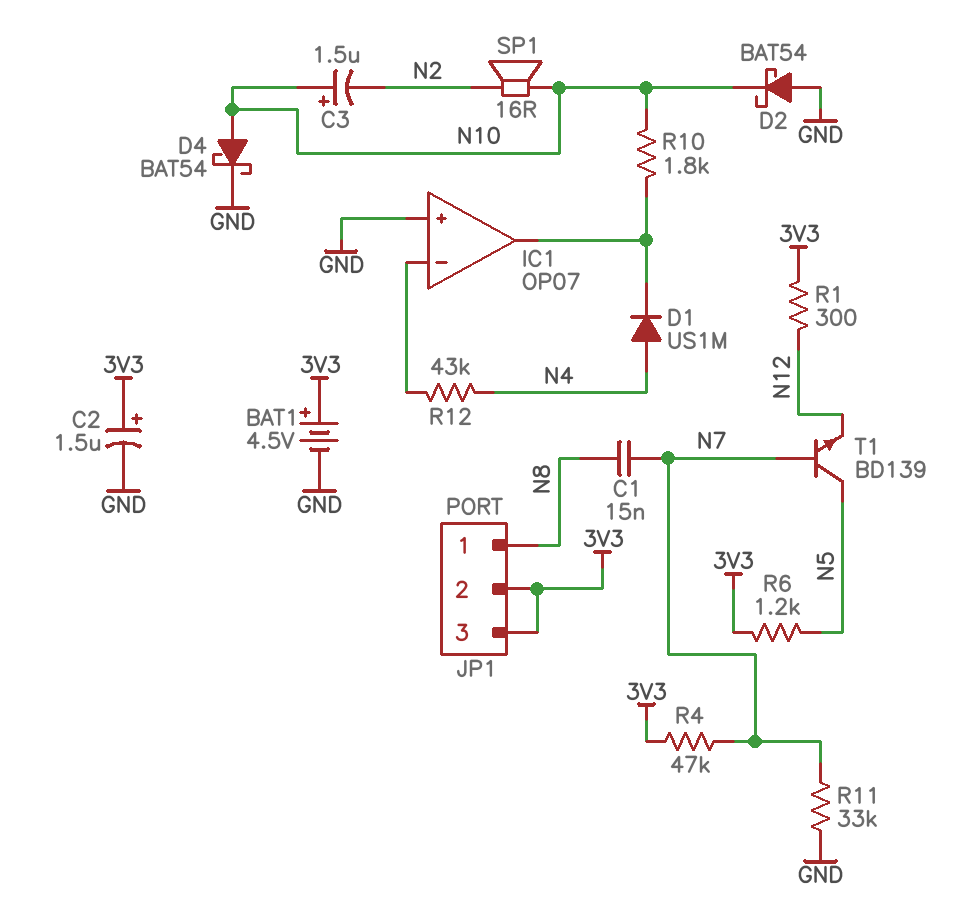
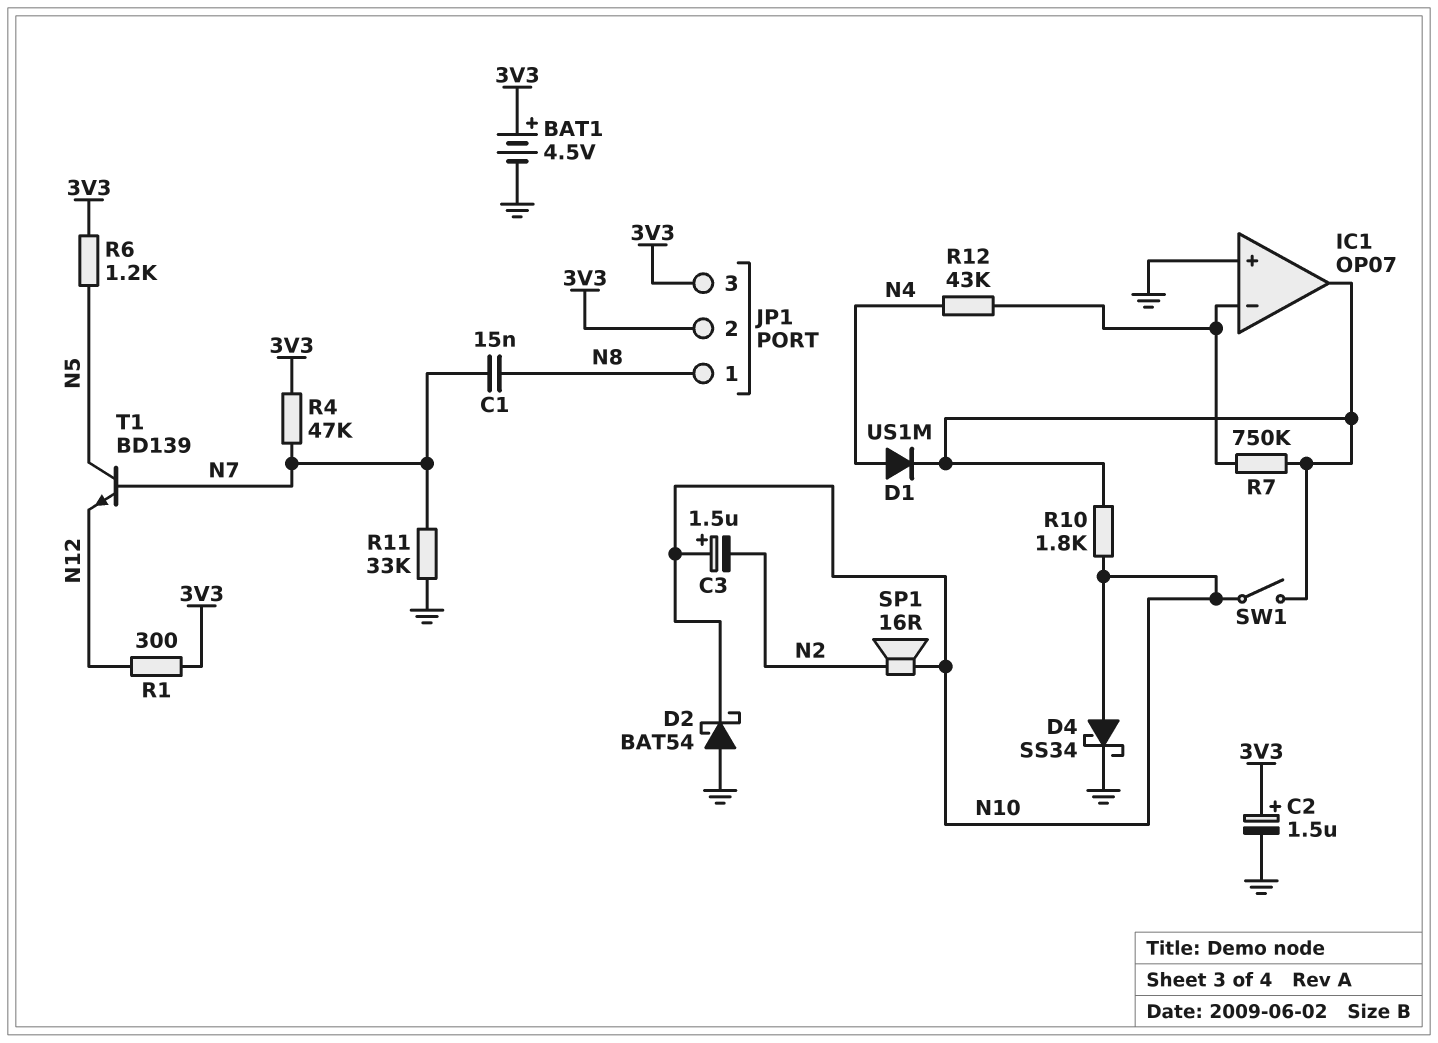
D4: schottky BAT54 (A N10, K GND) -> schottky SS34 (A N10, K GND)
R7: none -> 750k (IC1/in-, IC1/out)
SW1: none -> switch (IC1/out, N10)

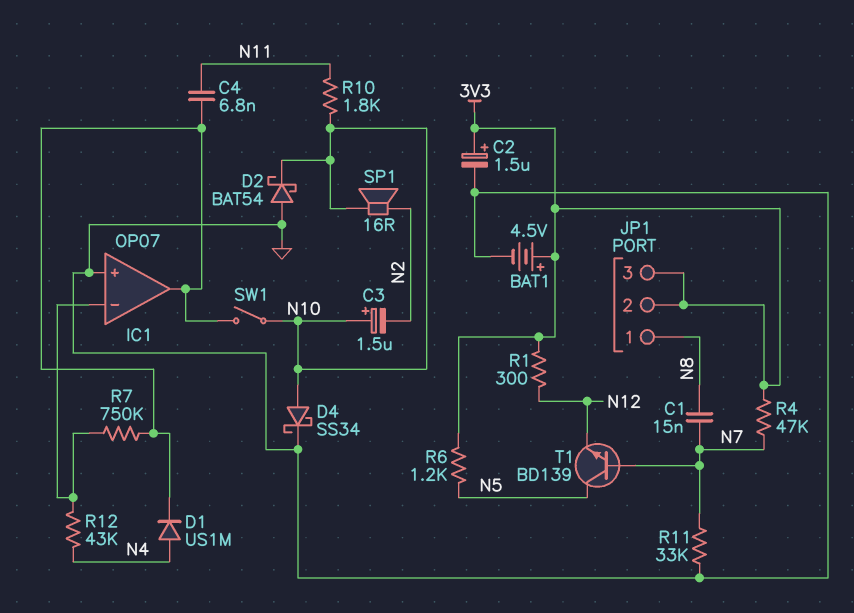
C4: none -> 6.8nF (IC1/out, N11)
R10: 1.8k (IC1/out, N10) -> 1.8k (N10, N11)

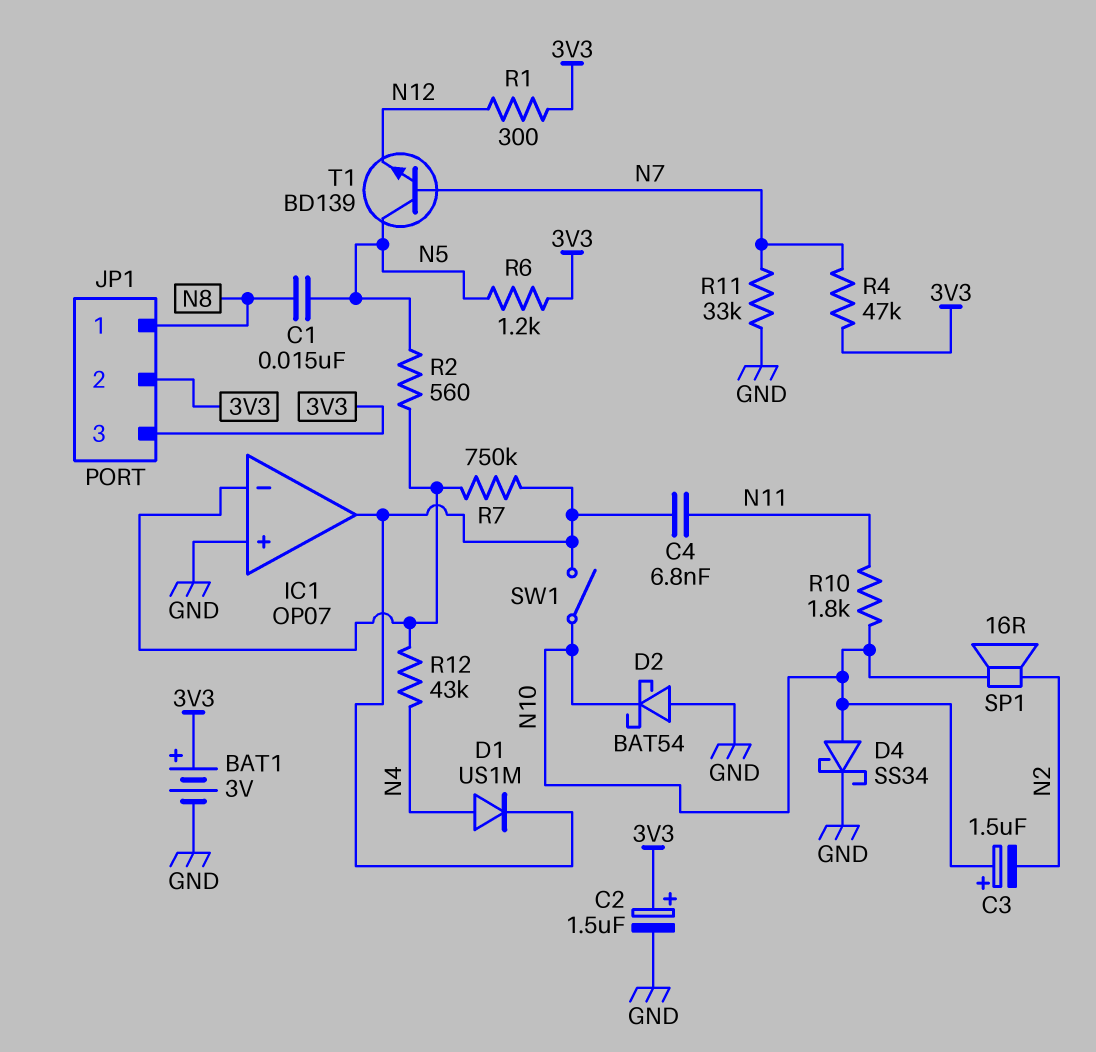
BAT1: 4.5V (plus 3V3, minus GND) -> 3V (plus 3V3, minus GND)
C1: 15nF (N7, N8) -> 15nF (N5, N8)
R2: none -> 560 (IC1/in-, N5)

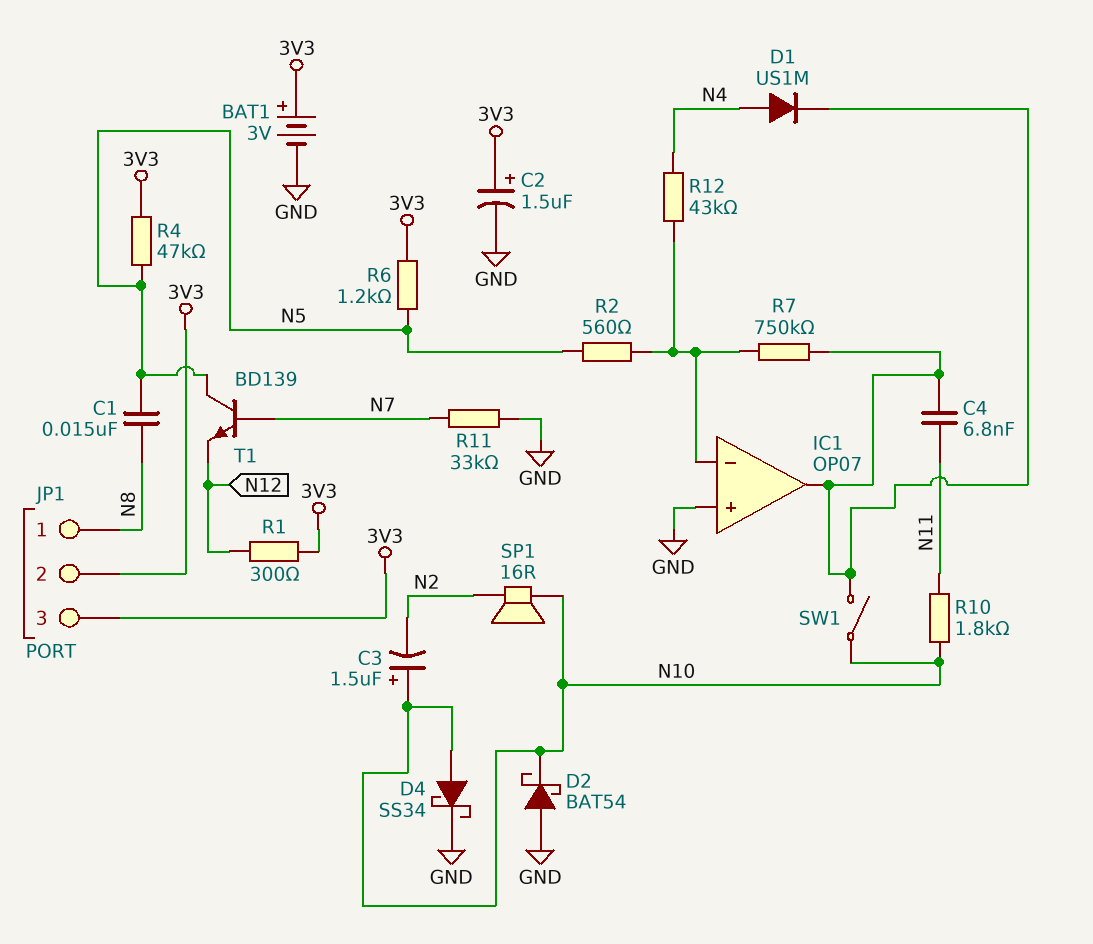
R4: 47k (3V3, N7) -> 47k (3V3, N5)

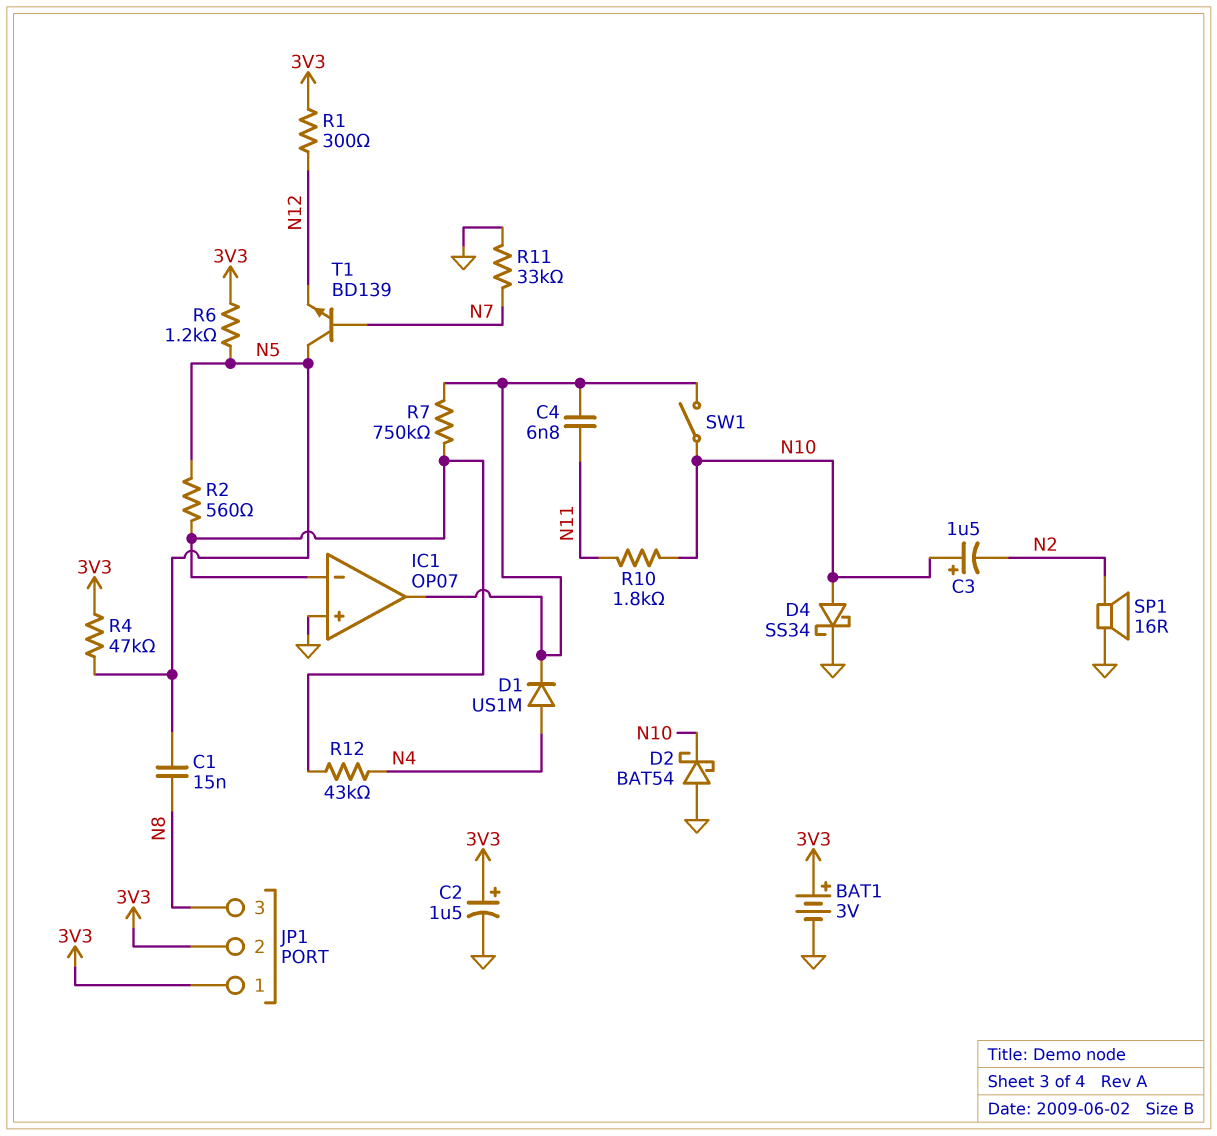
JP1 pin 1: N8 -> 3V3
JP1 pin 3: 3V3 -> N8
SP1: speaker 16R (N2, N10) -> speaker 16R (GND, N2)

